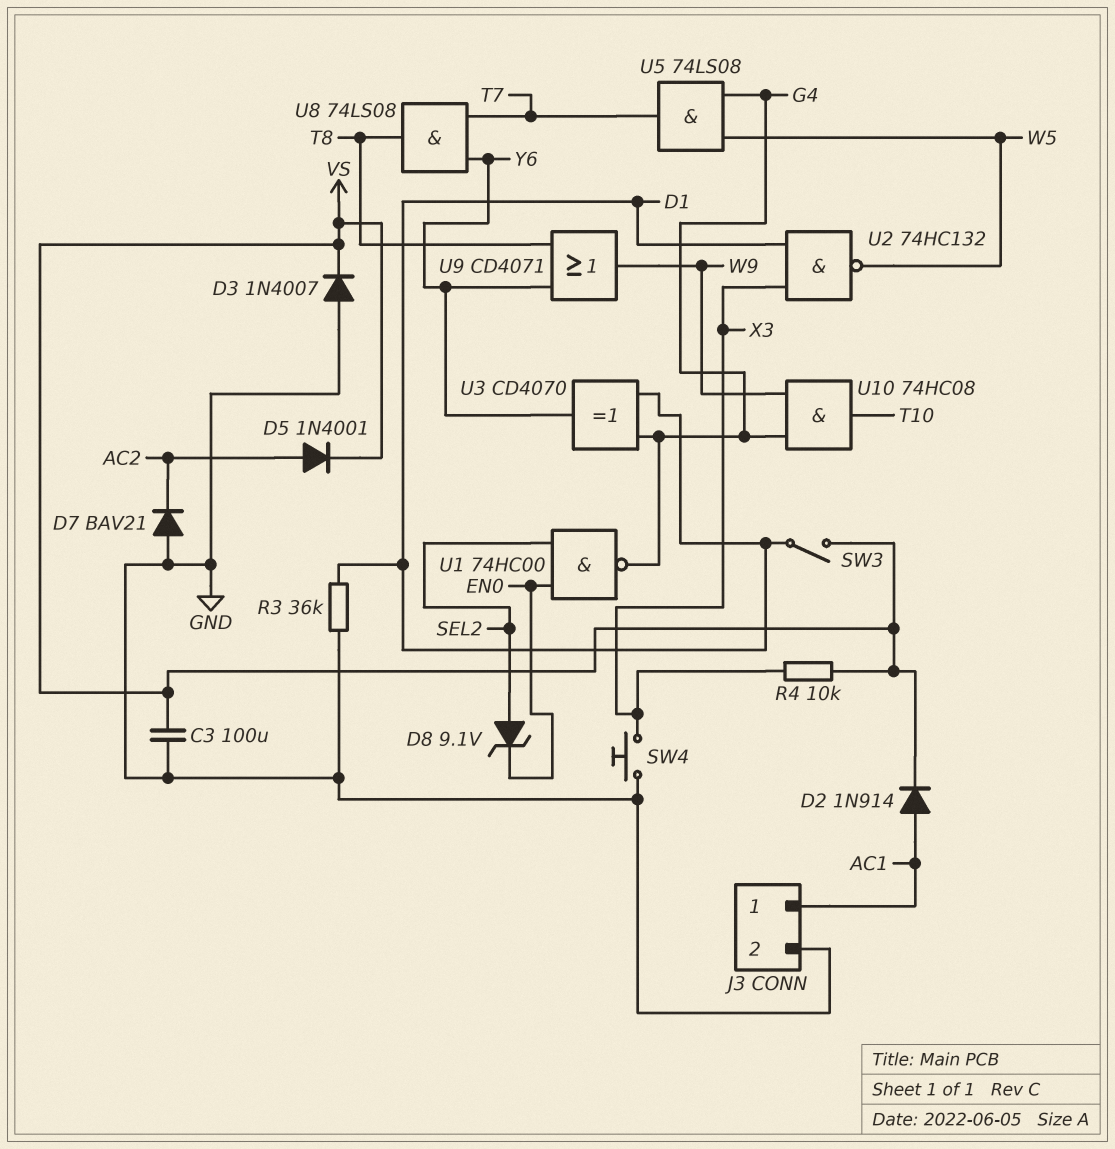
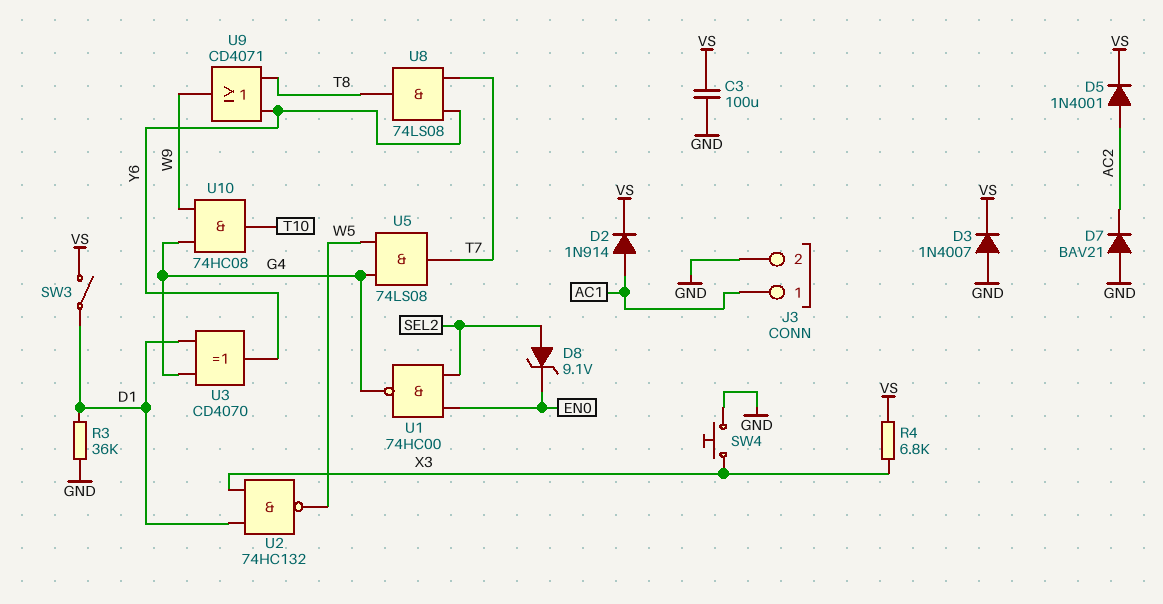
R4: 10k (VS, X3) -> 6.8k (VS, X3)

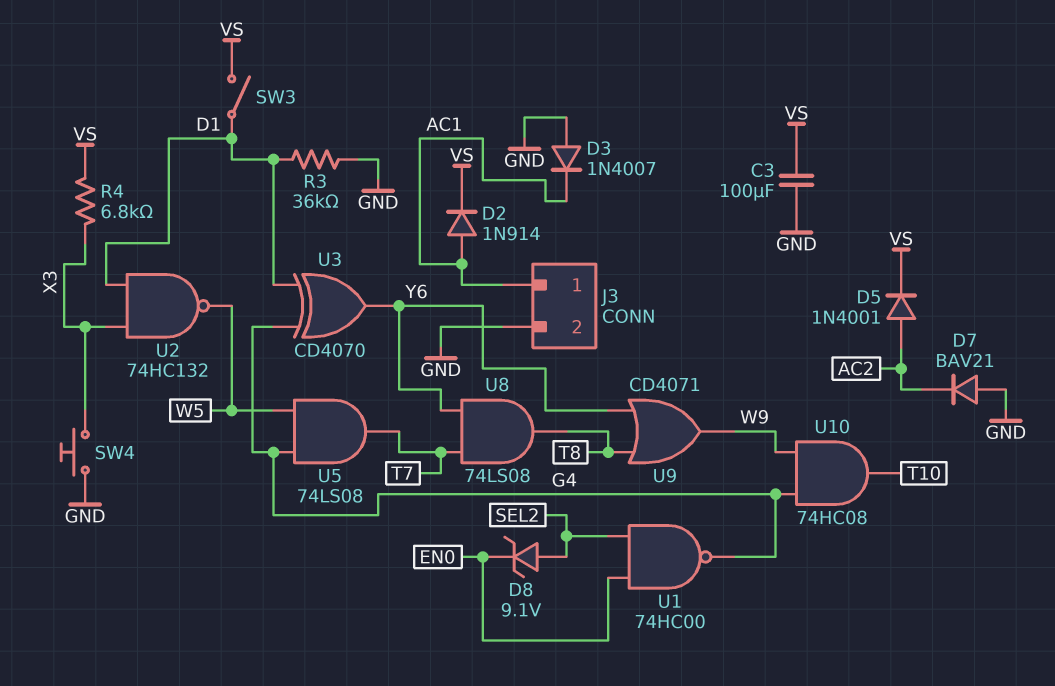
D3: diode 1N4007 (A GND, K VS) -> diode 1N4007 (A GND, K AC1)

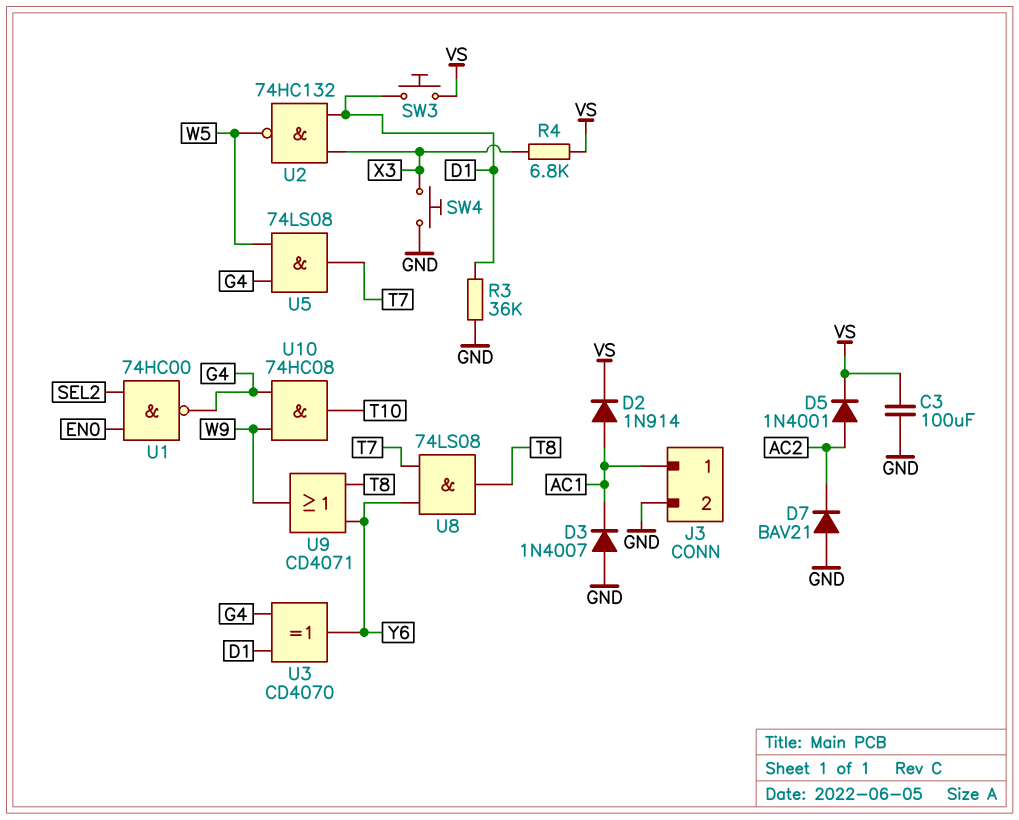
D8: zener 9.1V (A SEL2, K EN0) -> none
SW3: switch (D1, VS) -> button (D1, VS)

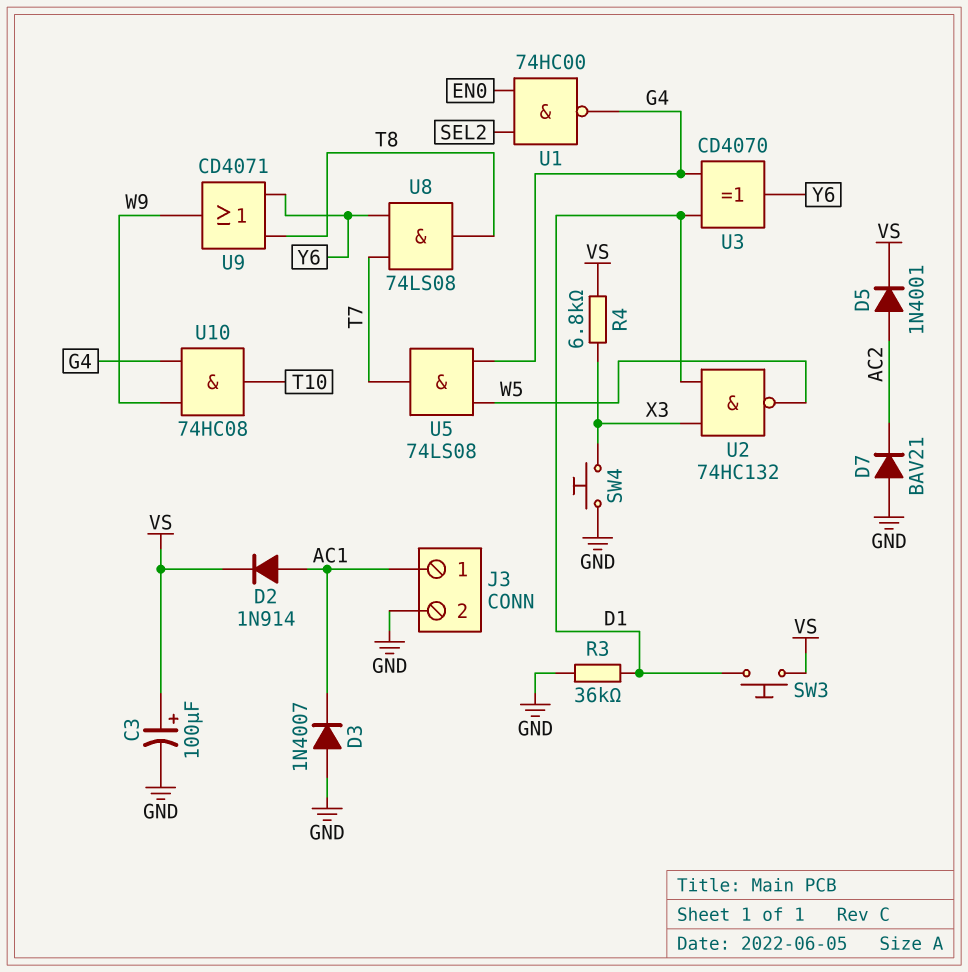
C3: 100uF (GND, VS) -> 100uF (plus VS, minus GND)

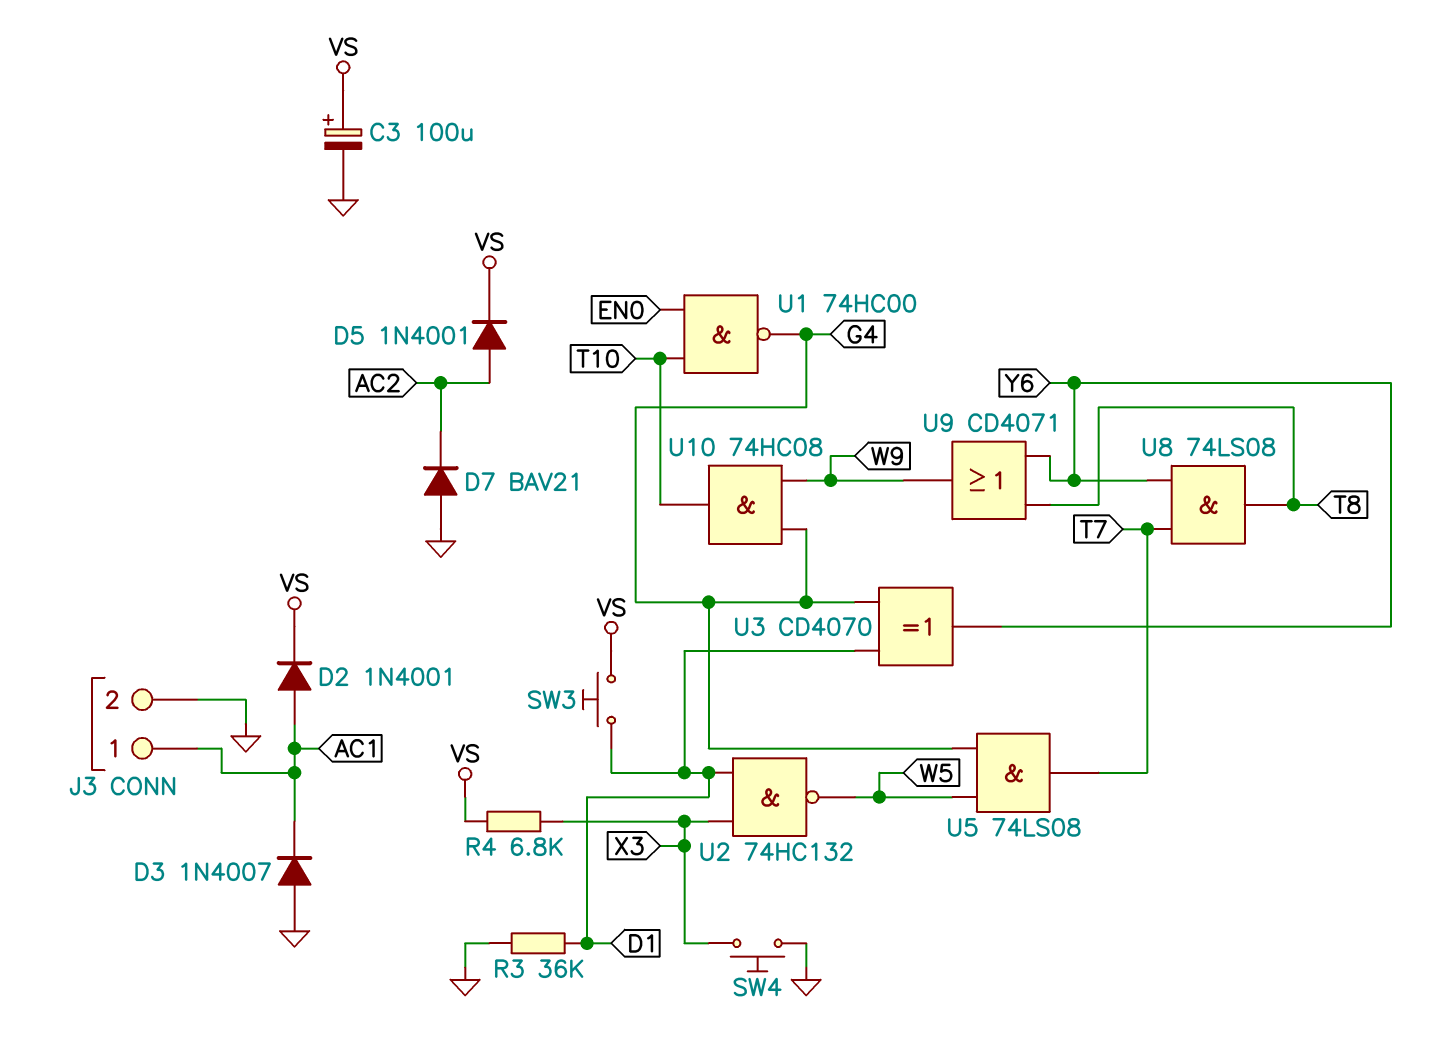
D2: diode 1N914 (A AC1, K VS) -> diode 1N4001 (A AC1, K VS)
U1: NAND 74HC00 (in EN0, in SEL2, out G4) -> NAND 74HC00 (in EN0, in T10, out G4)

